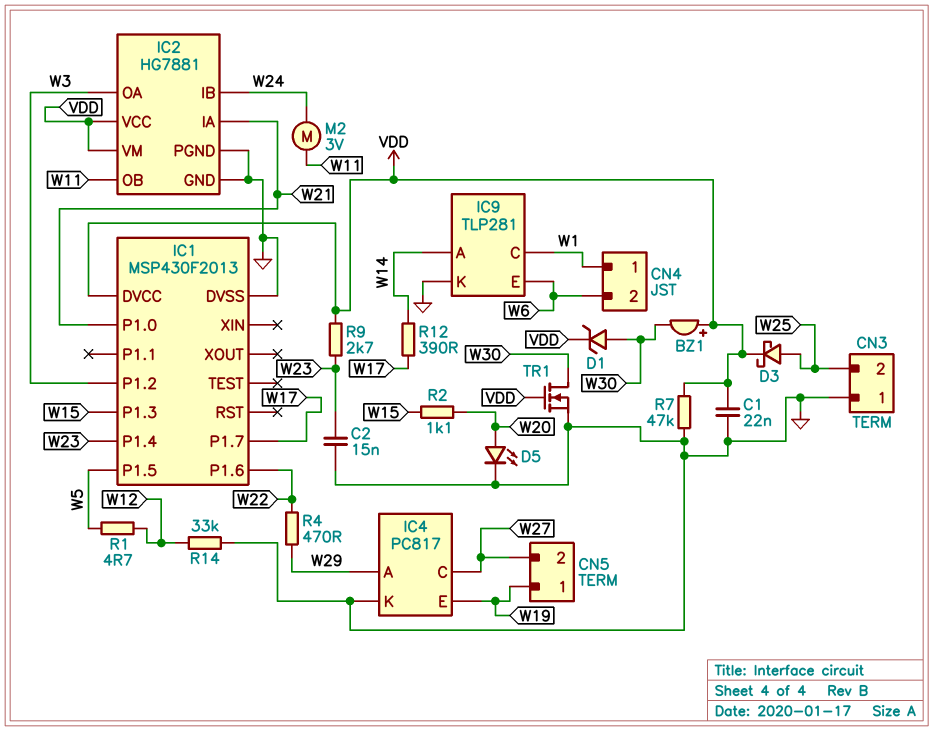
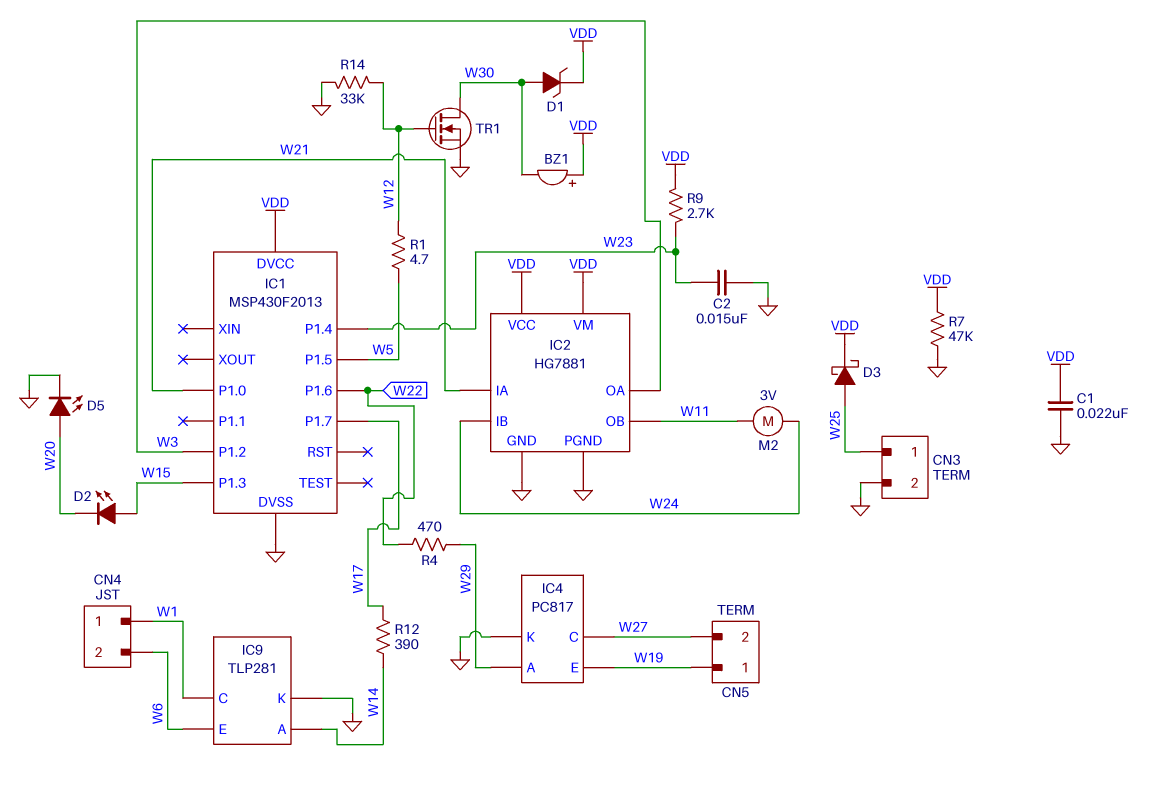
CN3 pin 1: GND -> W25
CN3 pin 2: W25 -> GND
D2: none -> LED (A W15, K W20)
R2: 1.1k (W15, W20) -> none
TR1: NMOS (G VDD, D W30, S GND) -> NMOS (G W12, D W30, S GND)

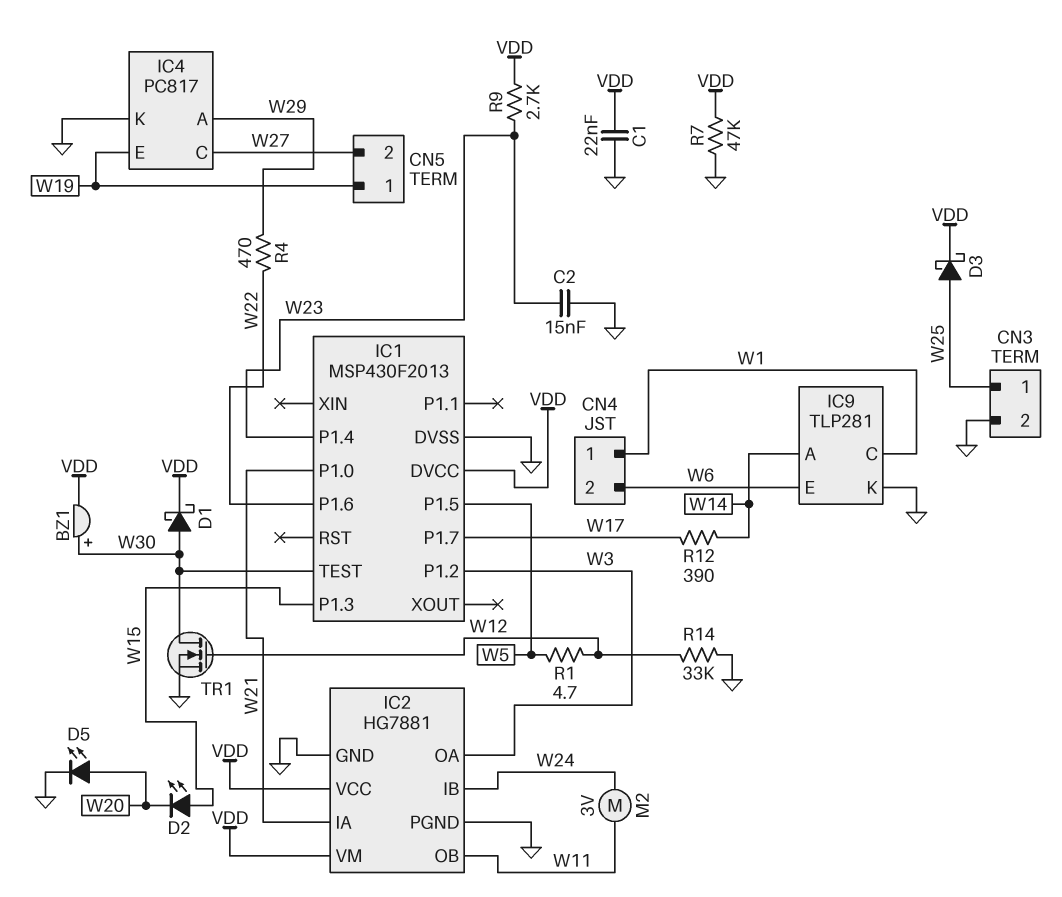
BZ1: buzzer (plus VDD, minus W30) -> buzzer (plus W30, minus VDD)
D1: zener (A W30, K VDD) -> schottky (A W30, K VDD)
IC1 pin TEST: none -> W30

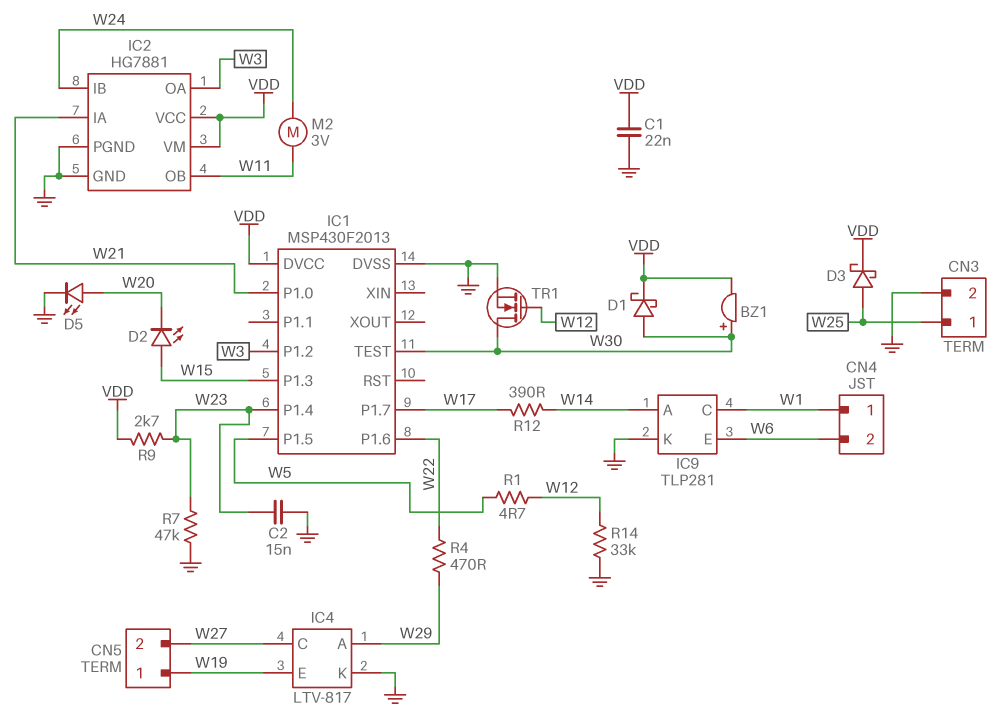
IC4: PC817 -> LTV-817
R7: 47k (GND, VDD) -> 47k (GND, W23)

